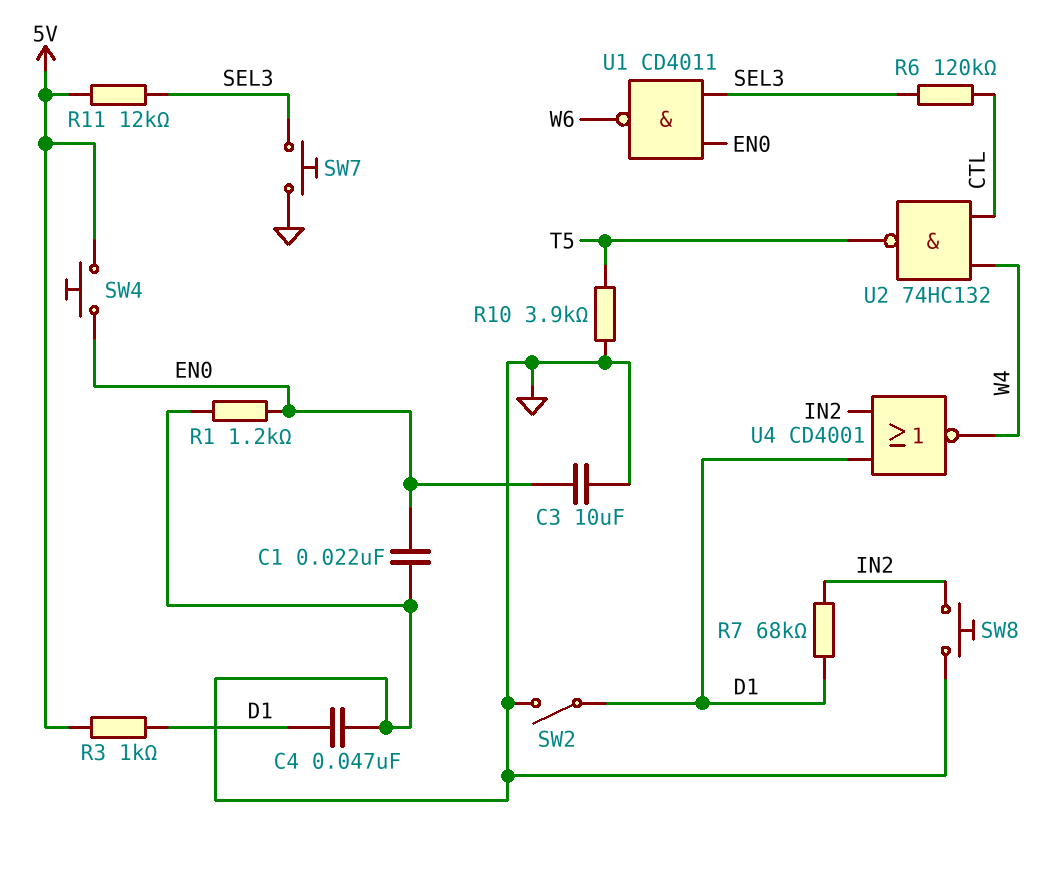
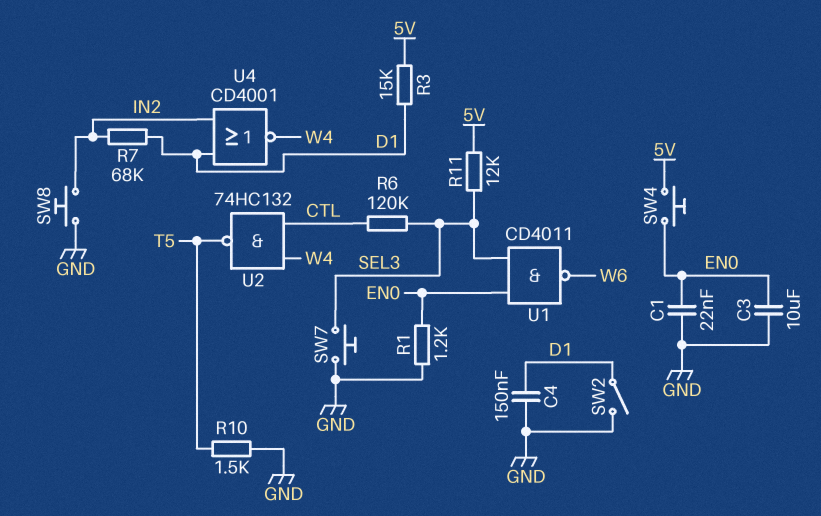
C4: 47nF (D1, GND) -> 150nF (D1, GND)
R3: 1k (5V, D1) -> 15k (5V, D1)
R10: 3.9k (GND, T5) -> 1.5k (GND, T5)

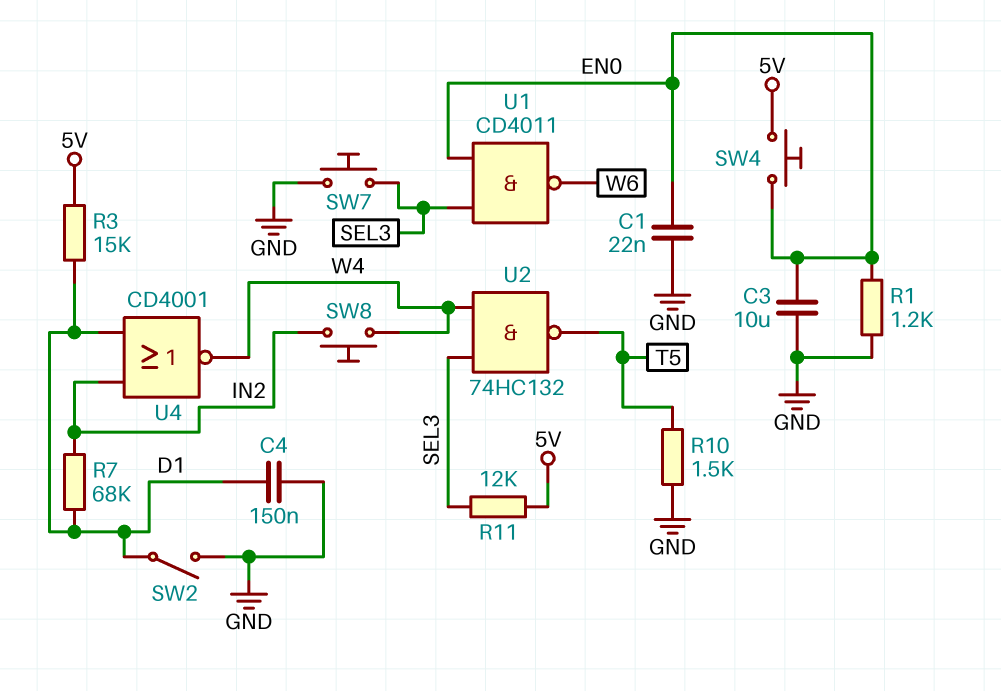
R6: 120k (CTL, SEL3) -> none
SW8: button (GND, IN2) -> button (IN2, W4)
U2: NAND 74HC132 (in CTL, in W4, out T5) -> NAND 74HC132 (in SEL3, in W4, out T5)

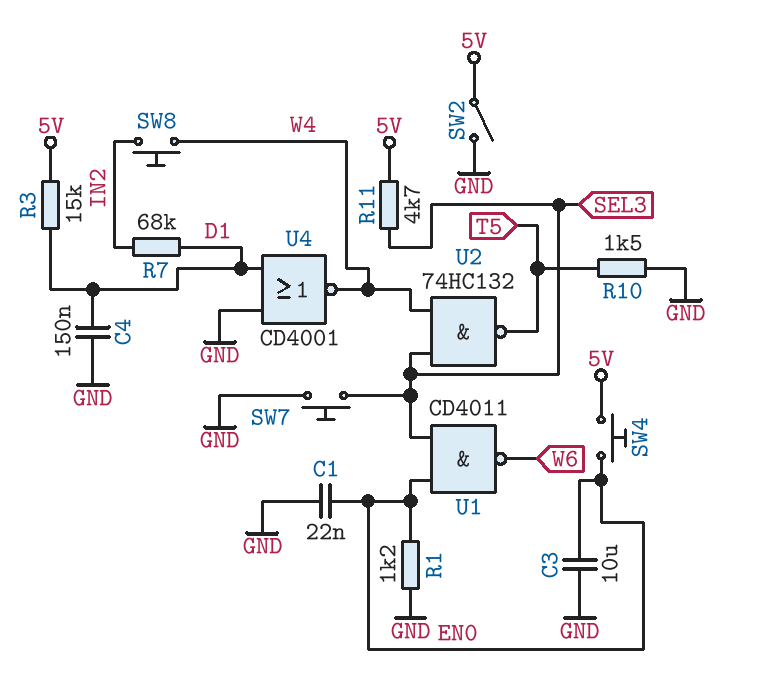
R11: 12k (5V, SEL3) -> 4.7k (5V, SEL3)
SW2: switch (D1, GND) -> switch (5V, GND)
U4: NOR CD4001 (in D1, in IN2, out W4) -> NOR CD4001 (in D1, in GND, out W4)

